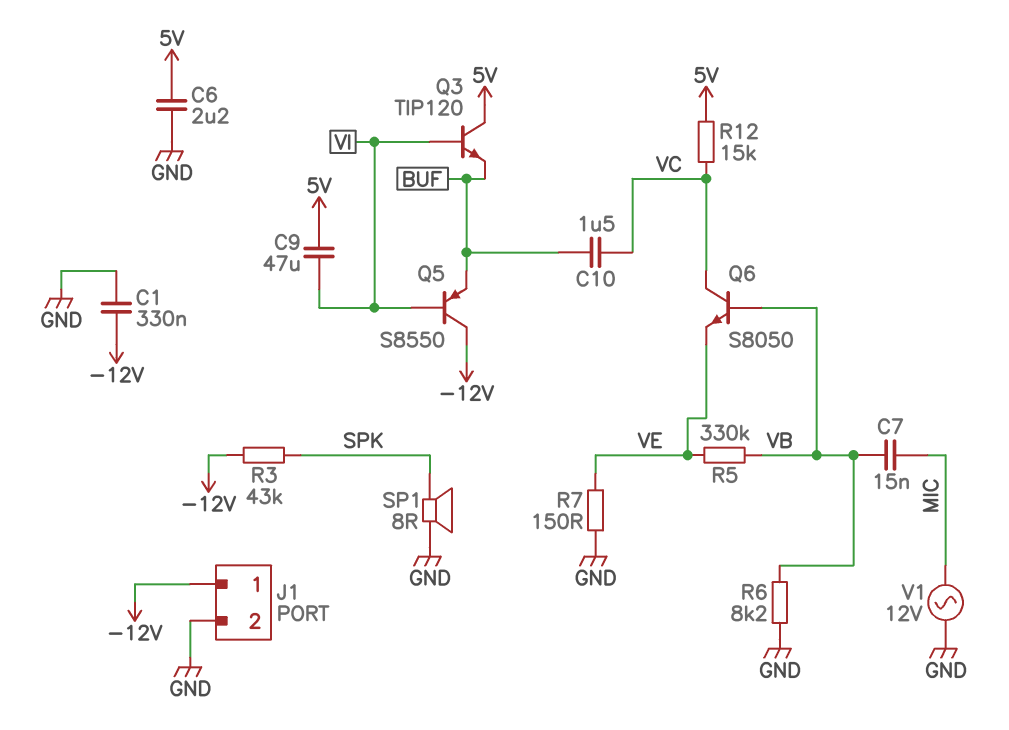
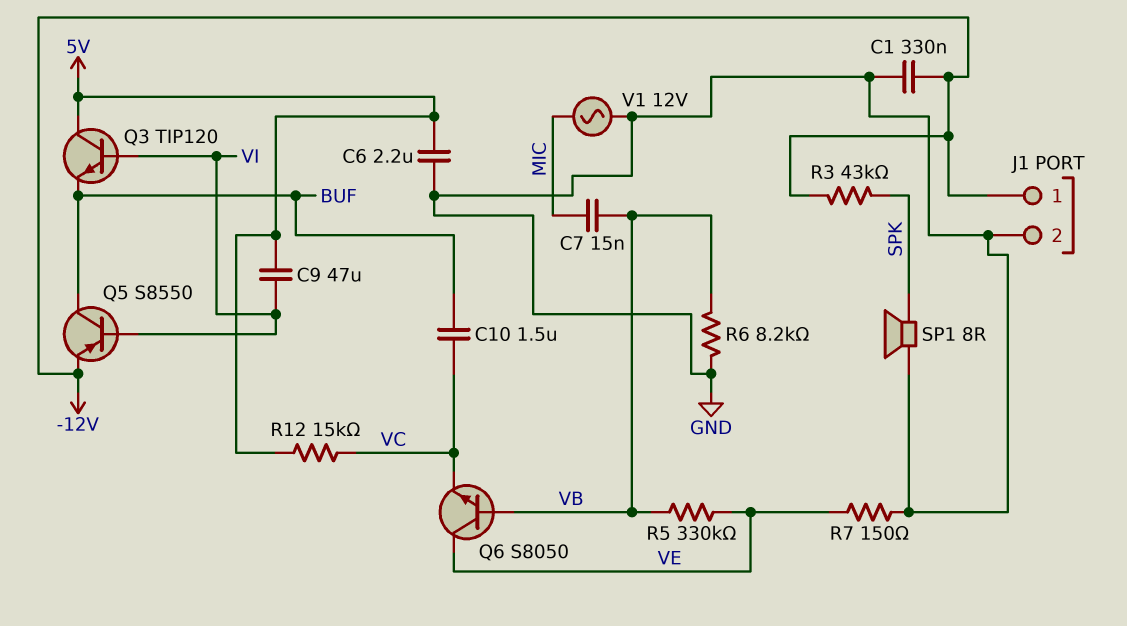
Q5: PNP S8550 (B VI, C -12V, E BUF) -> PNP S8550 (B VI, C BUF, E -12V)
Q6: NPN S8050 (B VB, C VC, E VE) -> NPN S8050 (B VB, C VE, E VC)

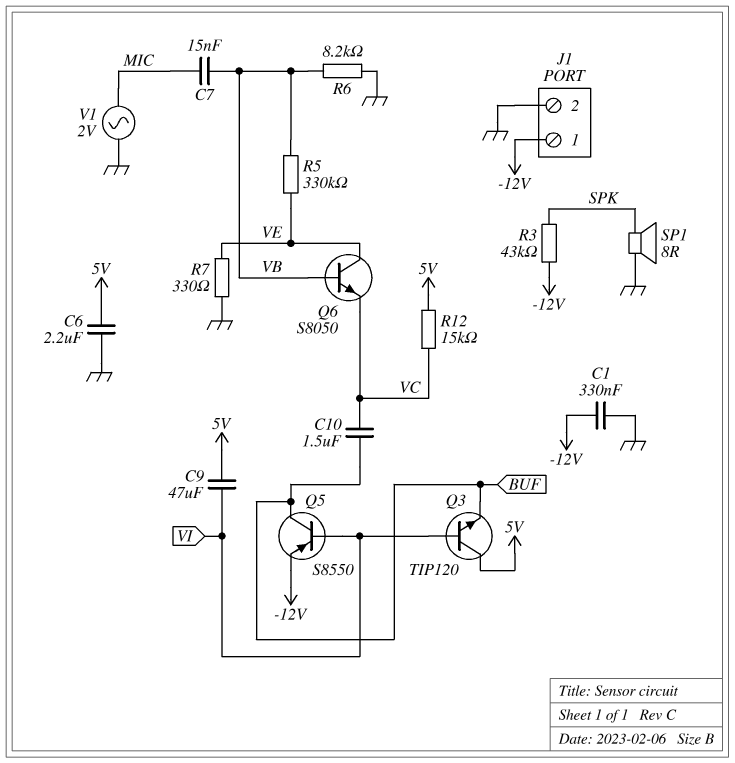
R7: 150 (GND, VE) -> 330 (GND, VE)
V1: AC 12V (GND, MIC) -> AC 2V (GND, MIC)

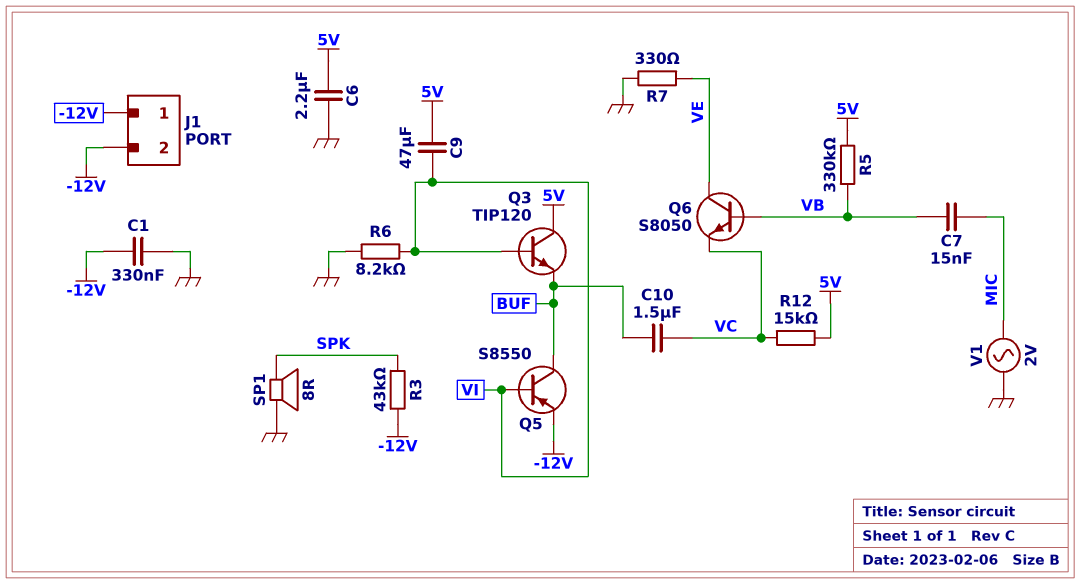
J1 pin 2: GND -> -12V
R5: 330k (VB, VE) -> 330k (5V, VB)
R6: 8.2k (GND, VB) -> 8.2k (GND, VI)

